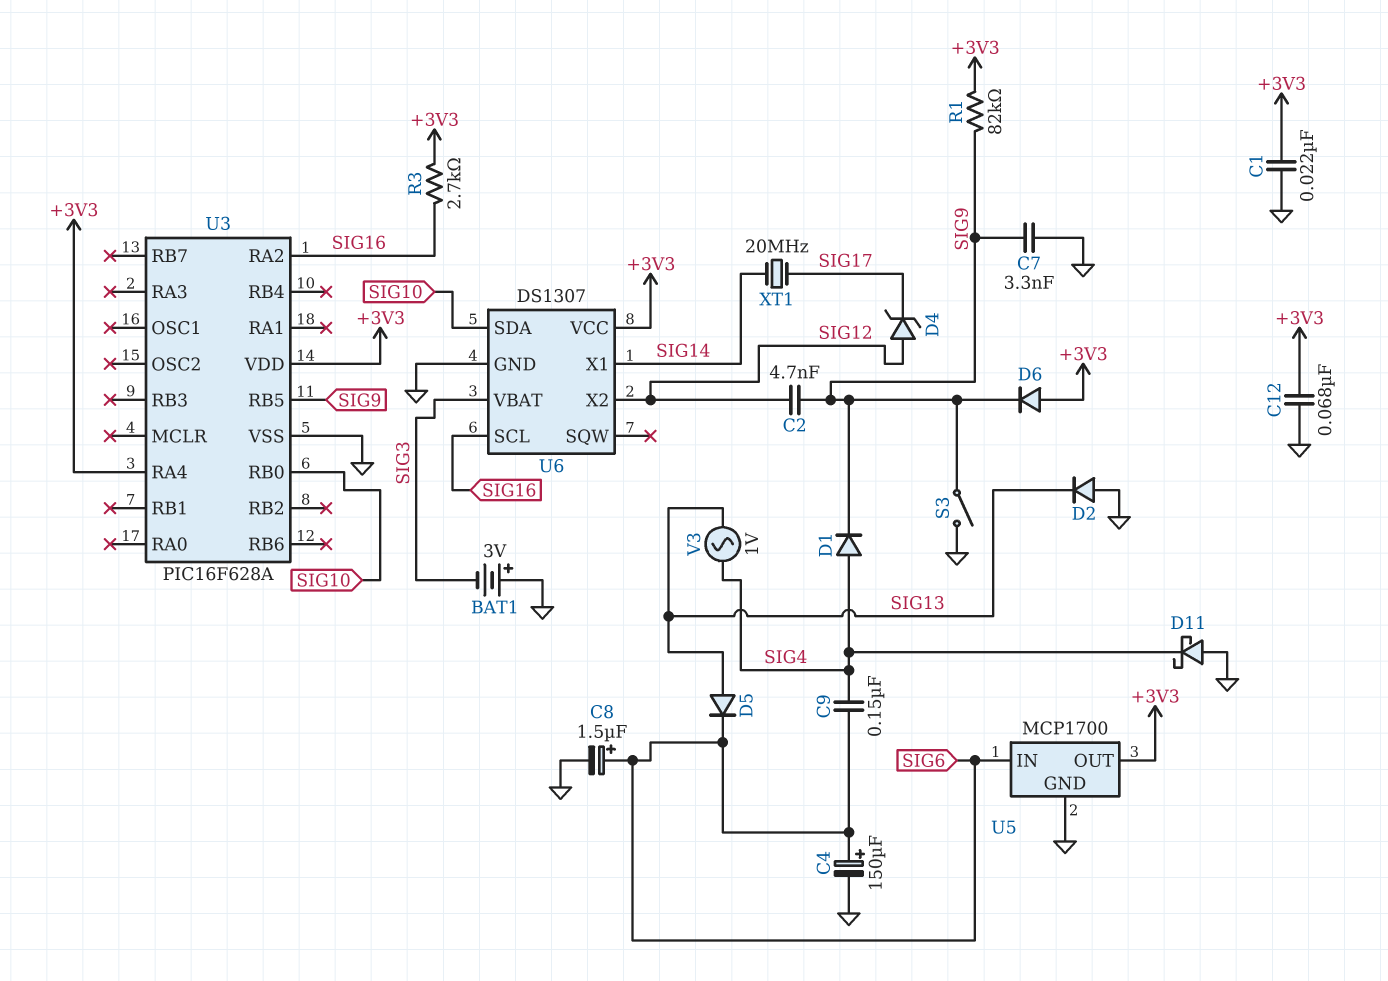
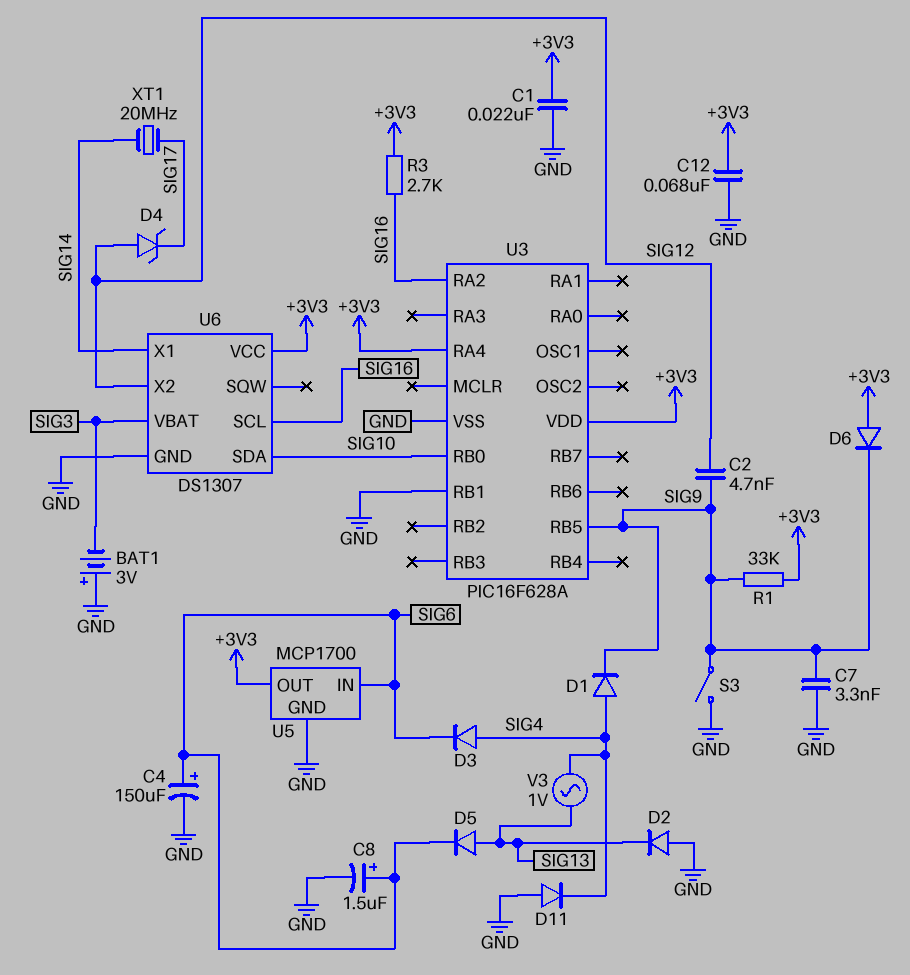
C9: 150nF (SIG4, SIG6) -> none
D3: none -> diode (A SIG4, K SIG6)
D11: schottky (A GND, K SIG4) -> diode (A GND, K SIG4)
R1: 82k (+3V3, SIG9) -> 33k (+3V3, SIG9)
U3 pin RB1: none -> GND

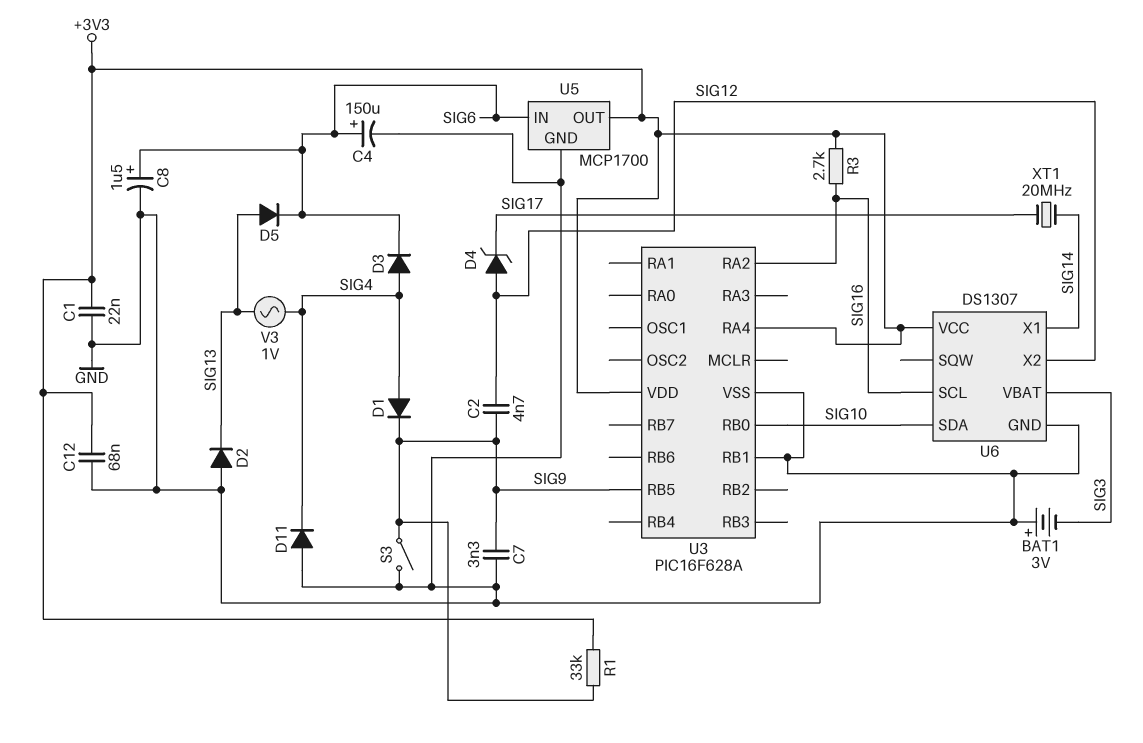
D6: diode (A +3V3, K SIG9) -> none

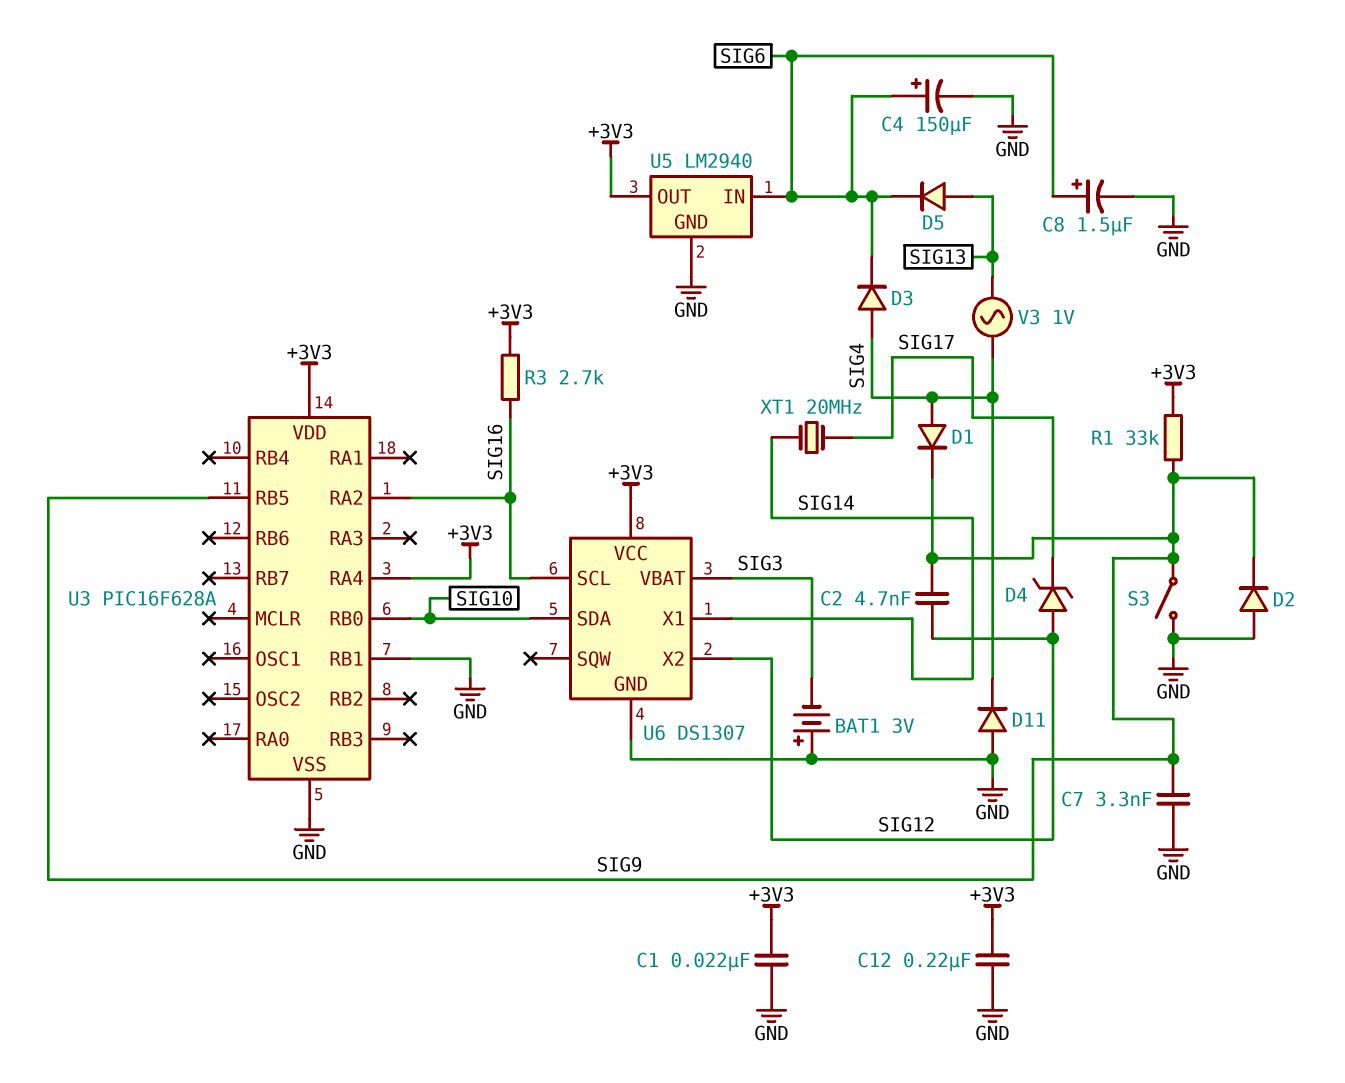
C12: 68nF (+3V3, GND) -> 220nF (+3V3, GND)
D2: diode (A GND, K SIG13) -> diode (A GND, K SIG9)
U5: MCP1700 -> LM2940

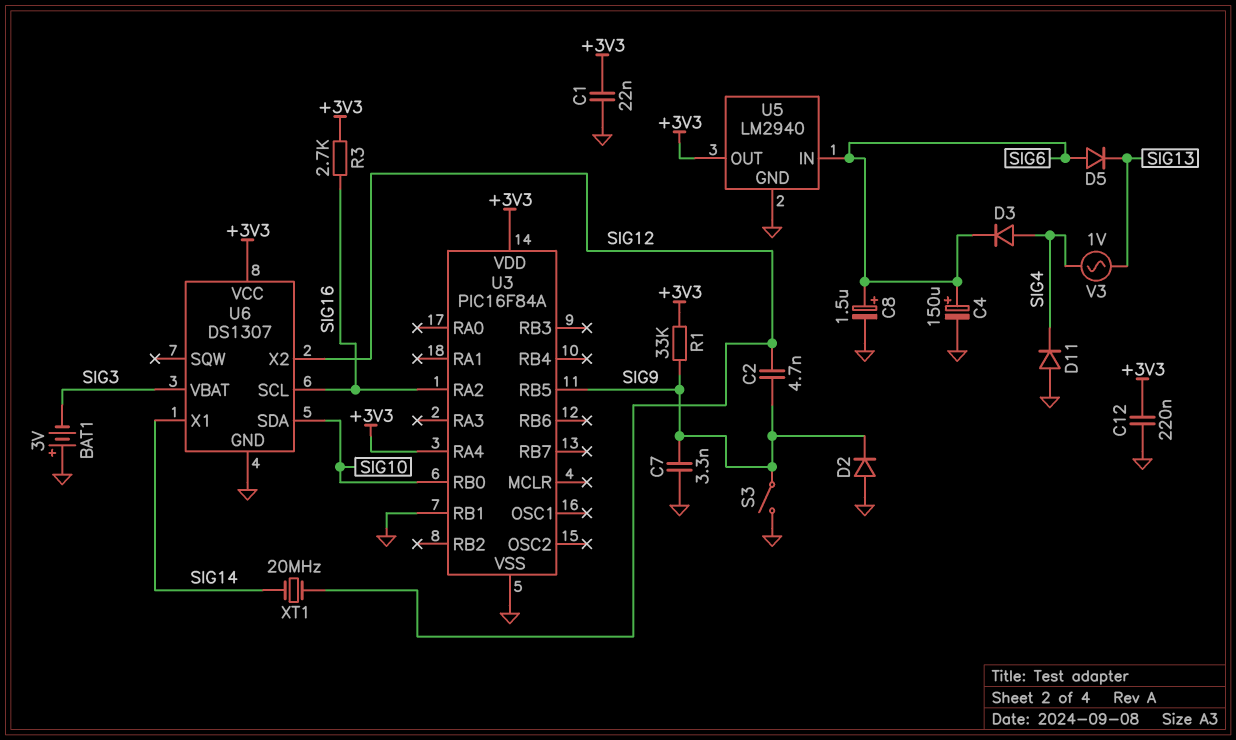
D1: diode (A SIG4, K SIG9) -> none
D4: zener (A SIG12, K SIG17) -> none
D5: diode (A SIG13, K SIG6) -> diode (A SIG6, K SIG13)
U3: PIC16F628A -> PIC16F84A
XT1: 20MHz (SIG14, SIG17) -> 20MHz (SIG12, SIG14)

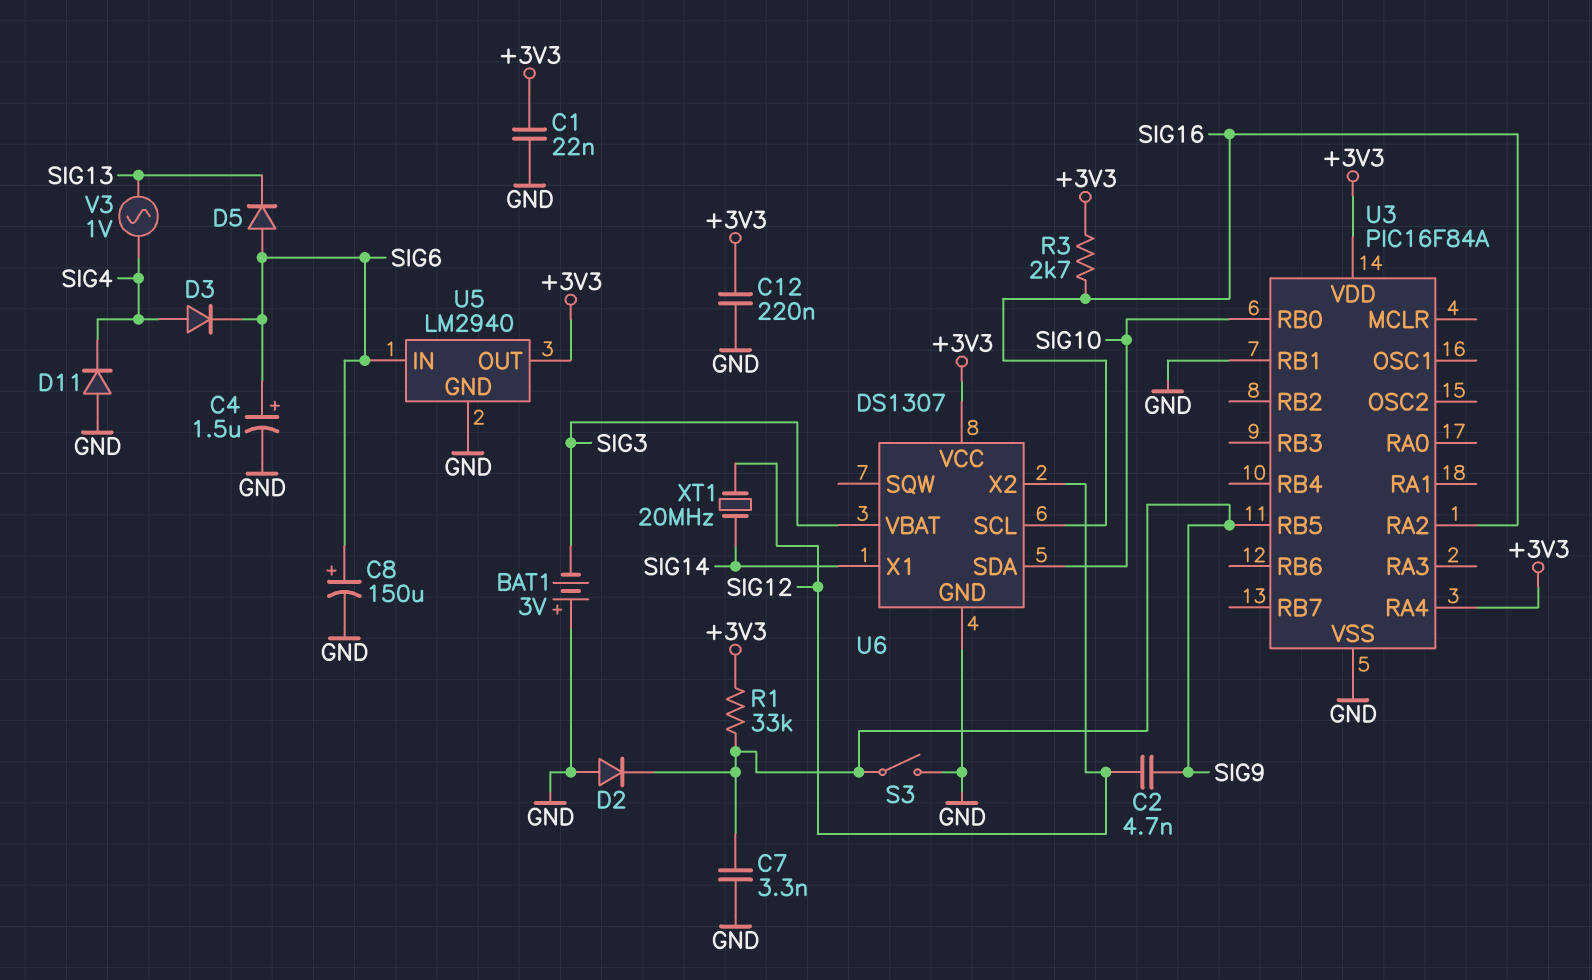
C4: 150uF (plus SIG6, minus GND) -> 1.5uF (plus SIG6, minus GND)
C8: 1.5uF (plus SIG6, minus GND) -> 150uF (plus SIG6, minus GND)

